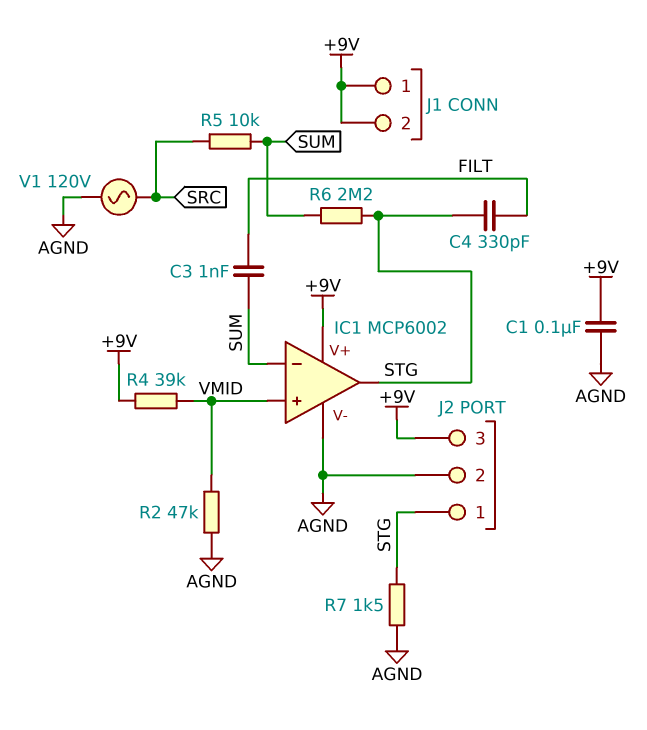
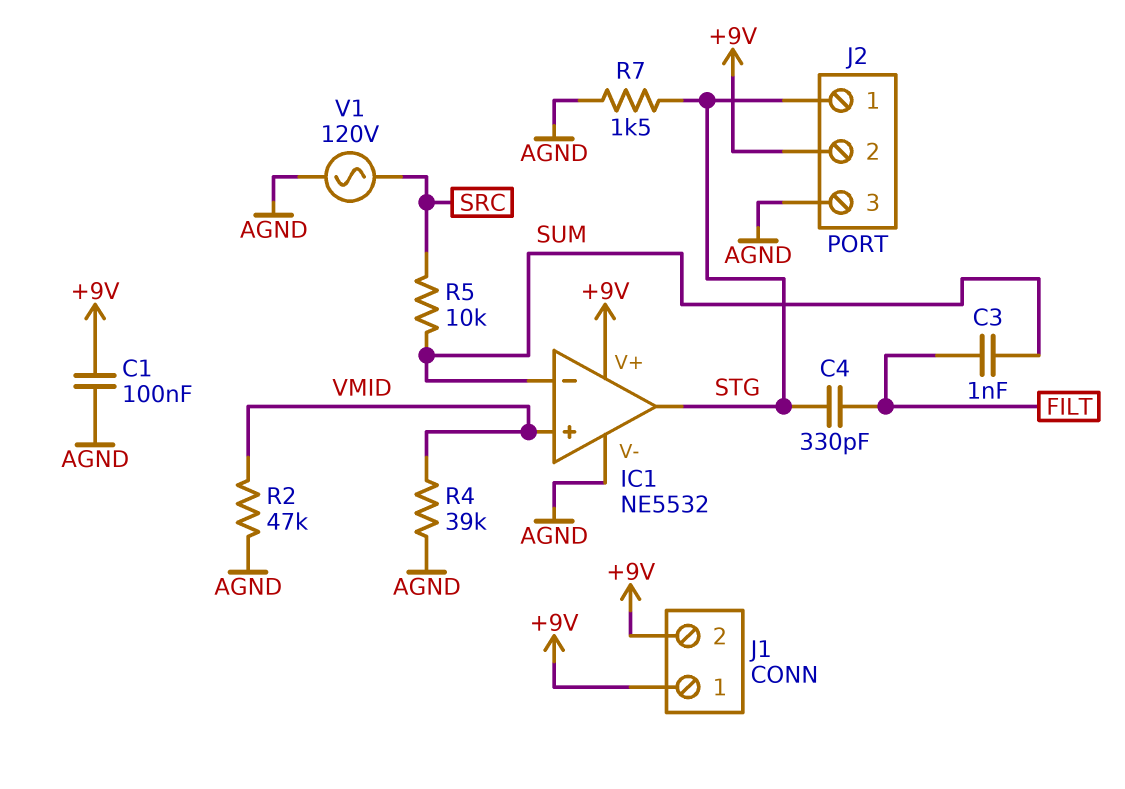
IC1: MCP6002 -> NE5532
J2 pin 2: AGND -> +9V
J2 pin 3: +9V -> AGND
R4: 39k (+9V, VMID) -> 39k (AGND, VMID)
R6: 2.2M (STG, SUM) -> none

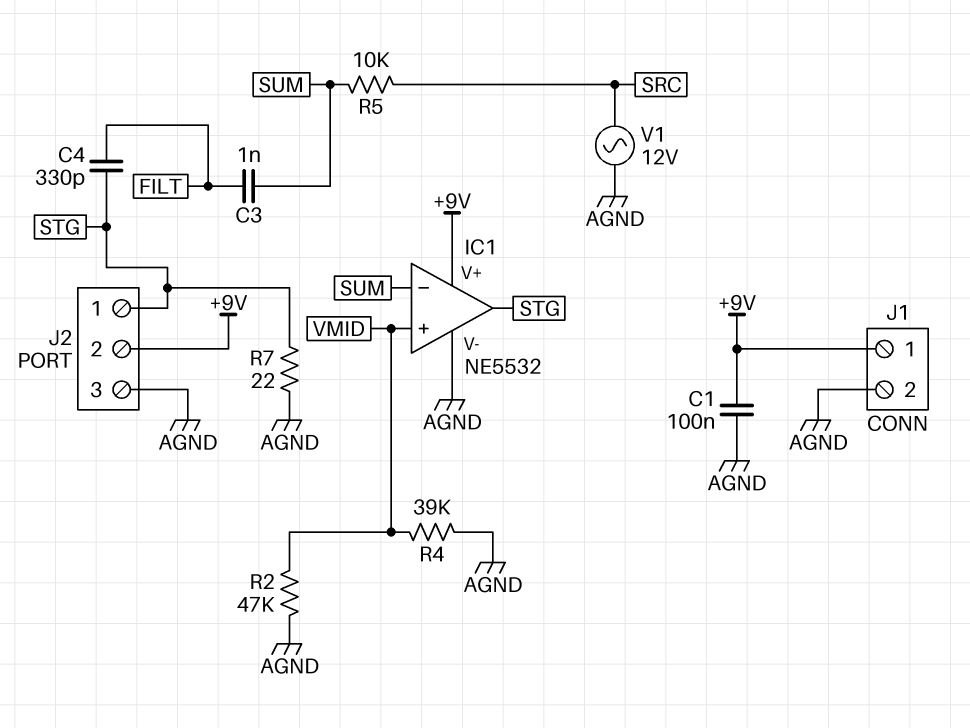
J1 pin 2: +9V -> AGND
R7: 1.5k (AGND, STG) -> 22 (AGND, STG)
V1: AC 120V (AGND, SRC) -> AC 12V (AGND, SRC)

